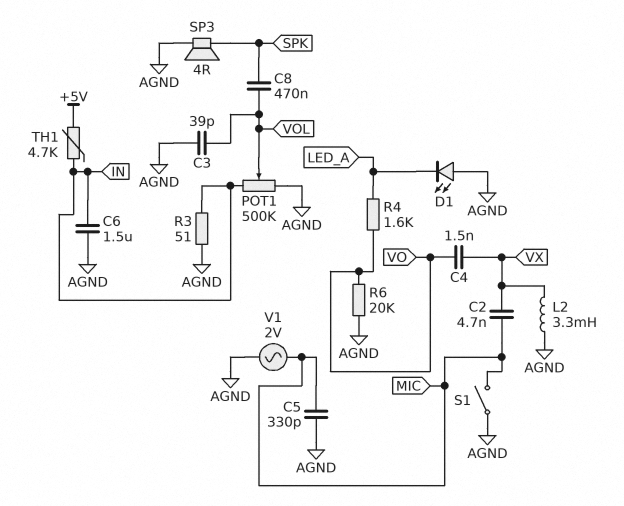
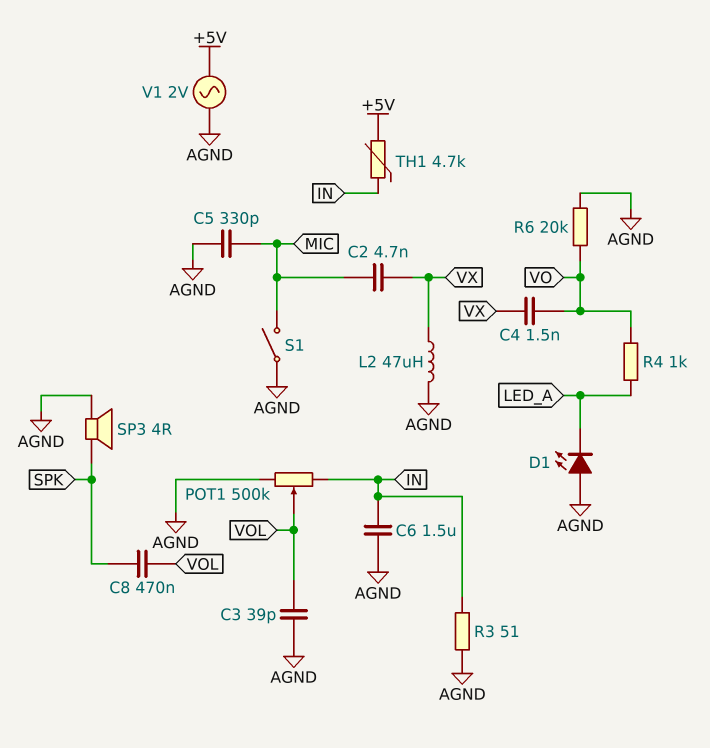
L2: 3.3mH (AGND, VX) -> 47uH (AGND, VX)
R4: 1.6k (LED_A, VO) -> 1k (LED_A, VO)
V1: AC 2V (AGND, MIC) -> AC 2V (+5V, AGND)

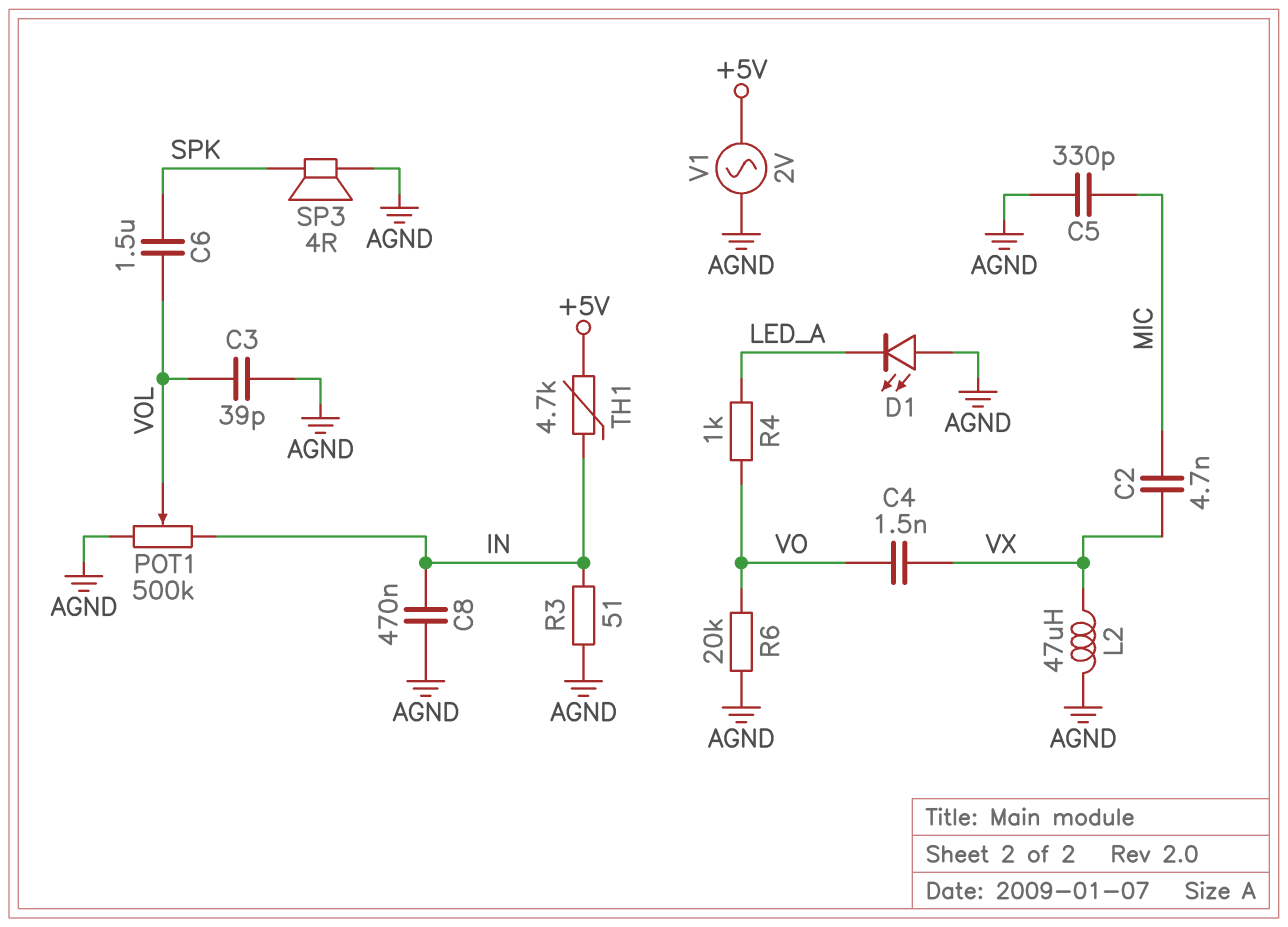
C6: 1.5uF (AGND, IN) -> 1.5uF (SPK, VOL)
C8: 470nF (SPK, VOL) -> 470nF (AGND, IN)
S1: switch (AGND, MIC) -> none

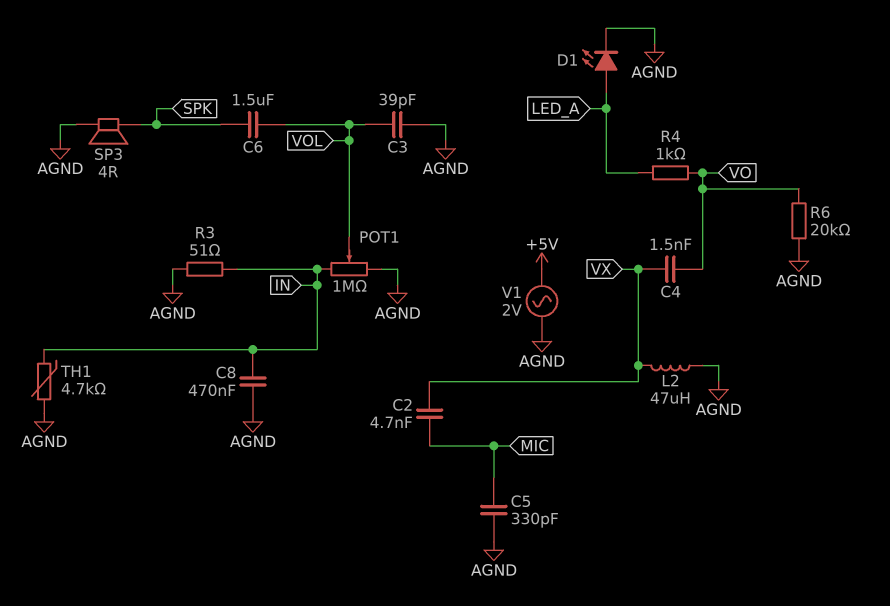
D1: LED (A AGND, K LED_A) -> LED (A LED_A, K AGND)
POT1: 500k (AGND, IN, wiper VOL) -> 1M (AGND, IN, wiper VOL)
TH1: 4.7k (+5V, IN) -> 4.7k (AGND, IN)

